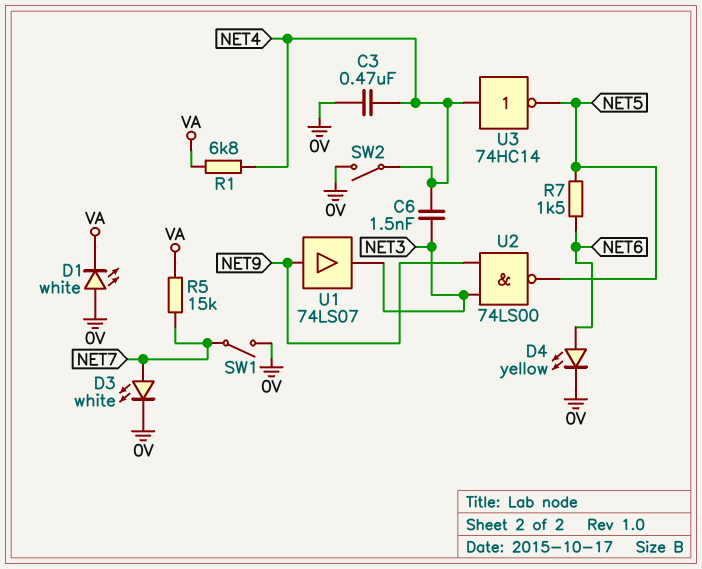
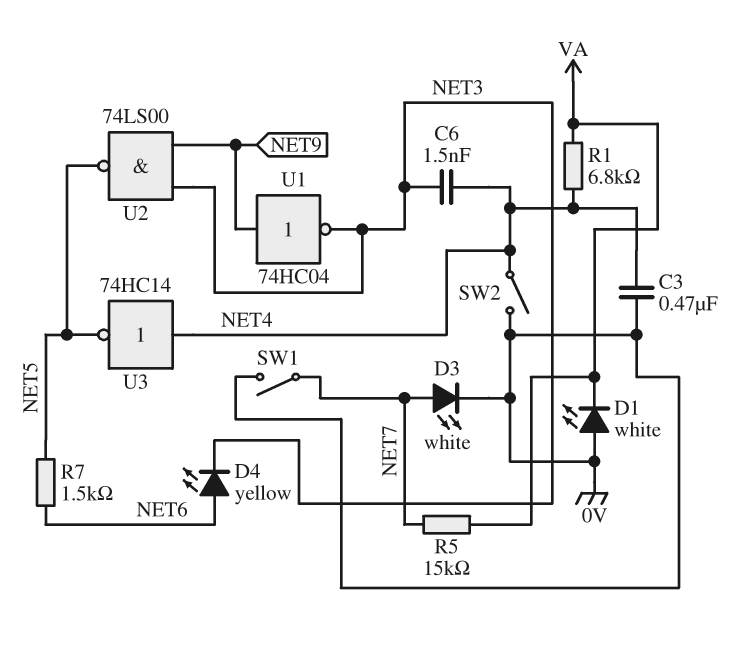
D4: LED yellow (A NET6, K 0V) -> LED yellow (A NET6, K NET3)
U1: buffer 74LS07 (in NET9, out NET3) -> NOT 74HC04 (in NET9, out NET3)

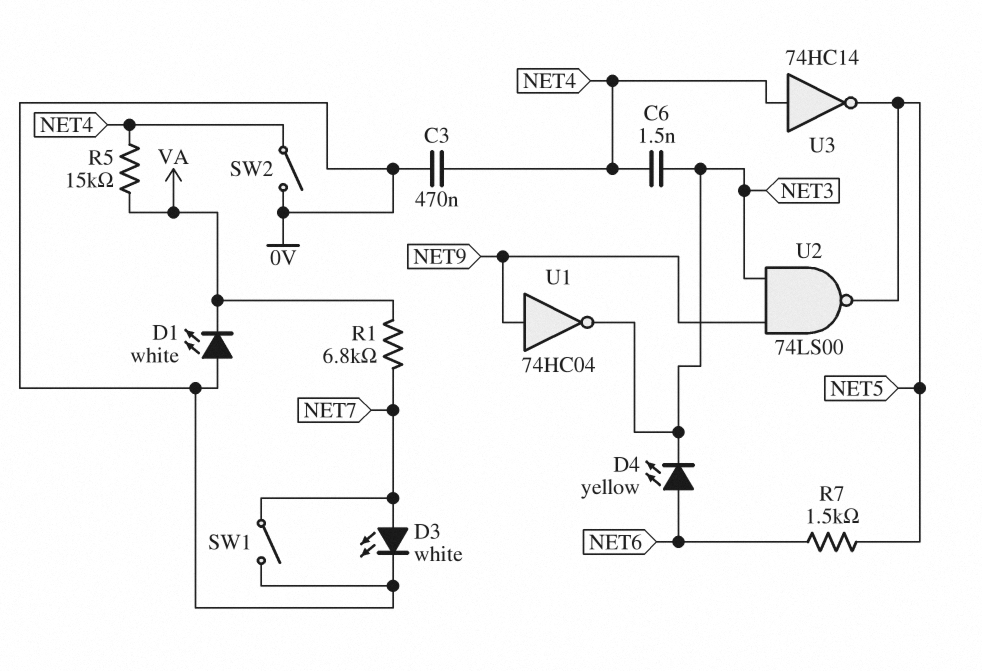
R1: 6.8k (NET4, VA) -> 6.8k (NET7, VA)
R5: 15k (NET7, VA) -> 15k (NET4, VA)

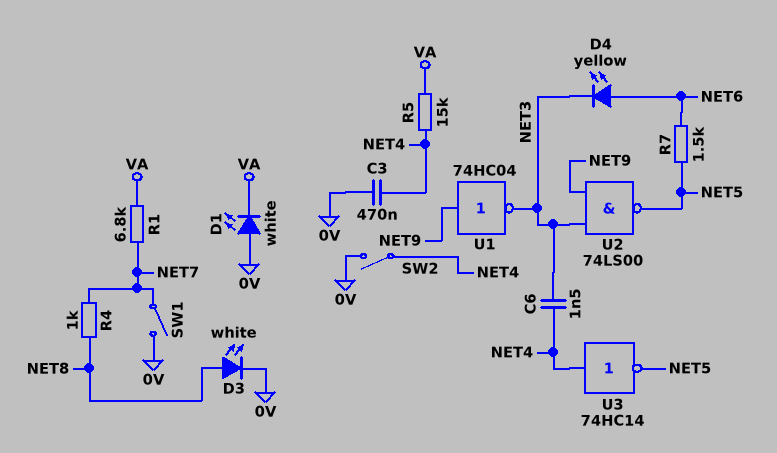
D3: LED white (A NET7, K 0V) -> LED white (A NET8, K 0V)
R4: none -> 1k (NET7, NET8)

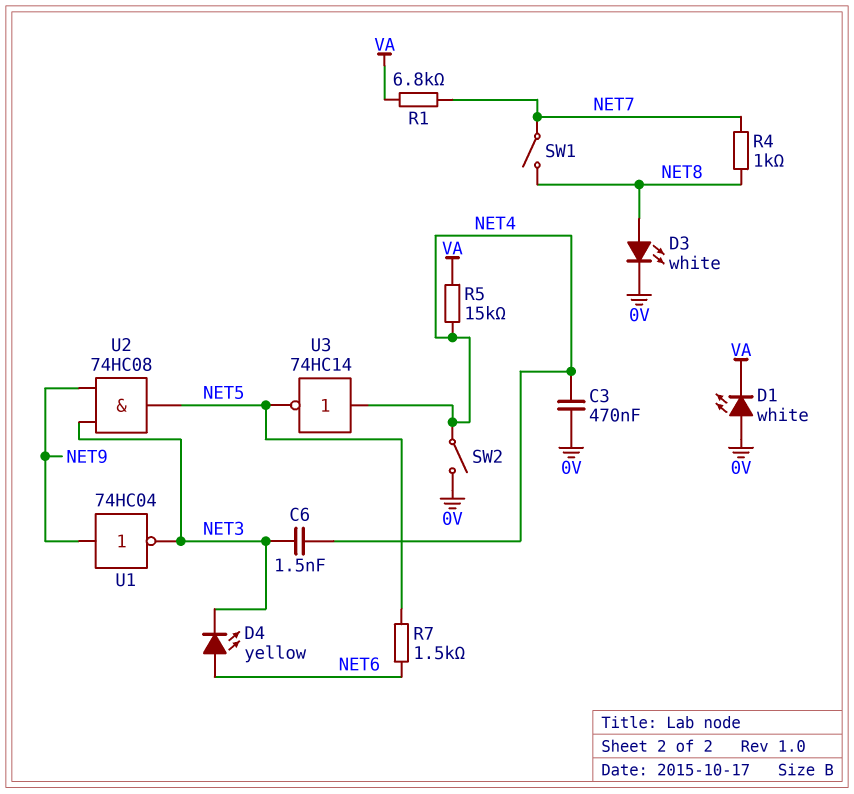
SW1: switch (0V, NET7) -> switch (NET7, NET8)
U2: NAND 74LS00 (in NET3, in NET9, out NET5) -> AND 74HC08 (in NET3, in NET9, out NET5)

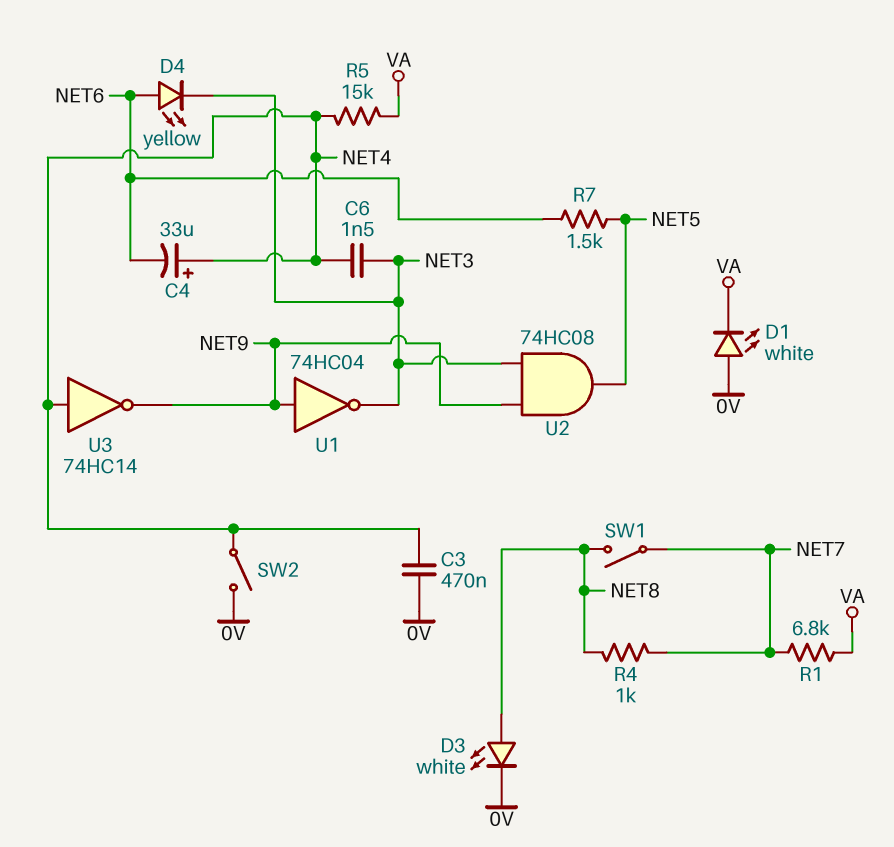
C4: none -> 33uF (plus NET4, minus NET6)
U3: NOT 74HC14 (in NET4, out NET5) -> NOT 74HC14 (in NET4, out NET9)

